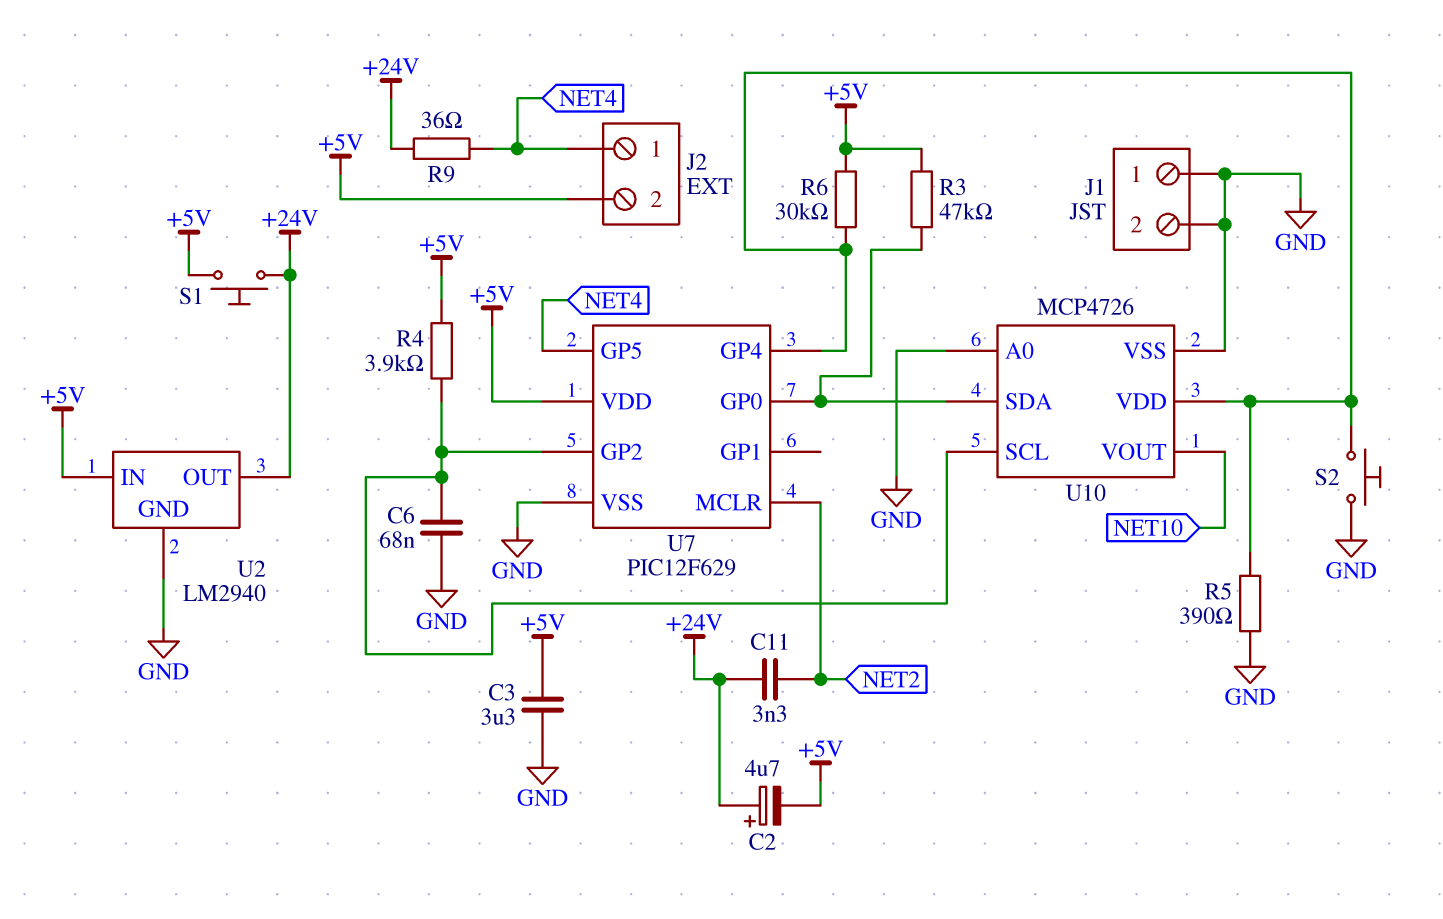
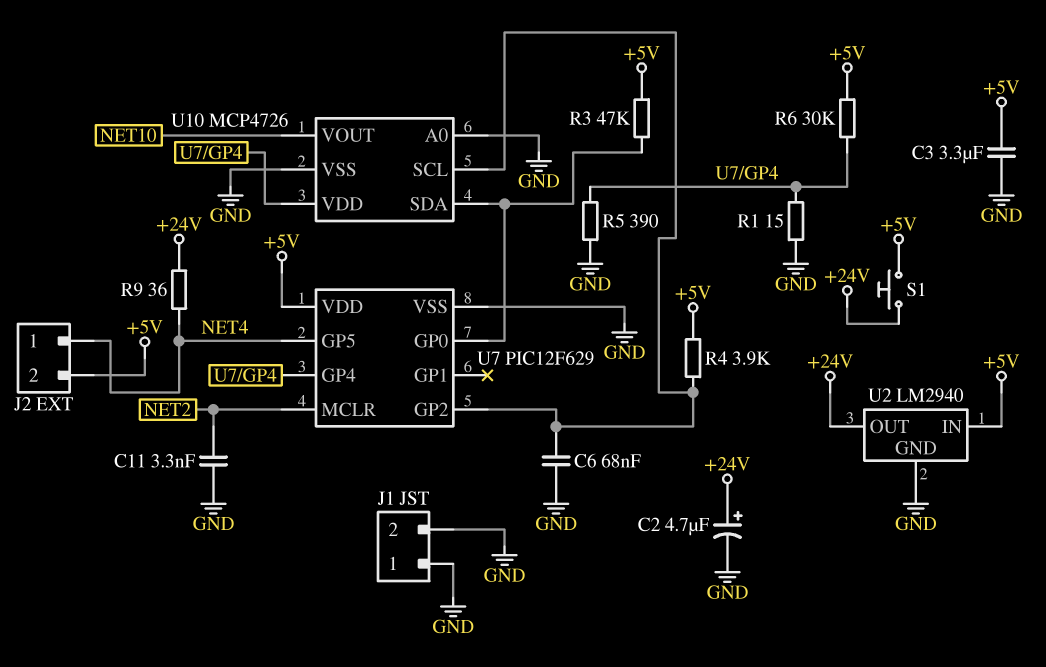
C2: 4.7uF (plus +24V, minus +5V) -> 4.7uF (plus +24V, minus GND)
C11: 3.3nF (+24V, NET2) -> 3.3nF (GND, NET2)
R1: none -> 15 (GND, U7/GP4)
S2: button (GND, U7/GP4) -> none

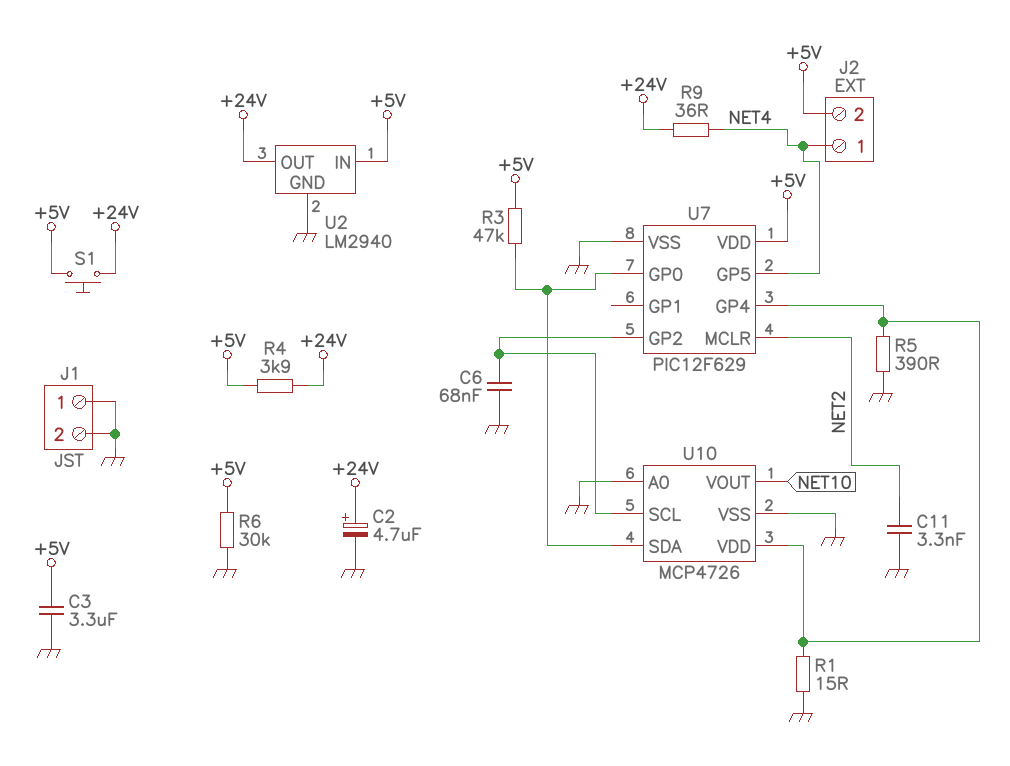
R4: 3.9k (+5V, U7/GP2) -> 3.9k (+5V, +24V)
R6: 30k (+5V, U7/GP4) -> 30k (+5V, GND)

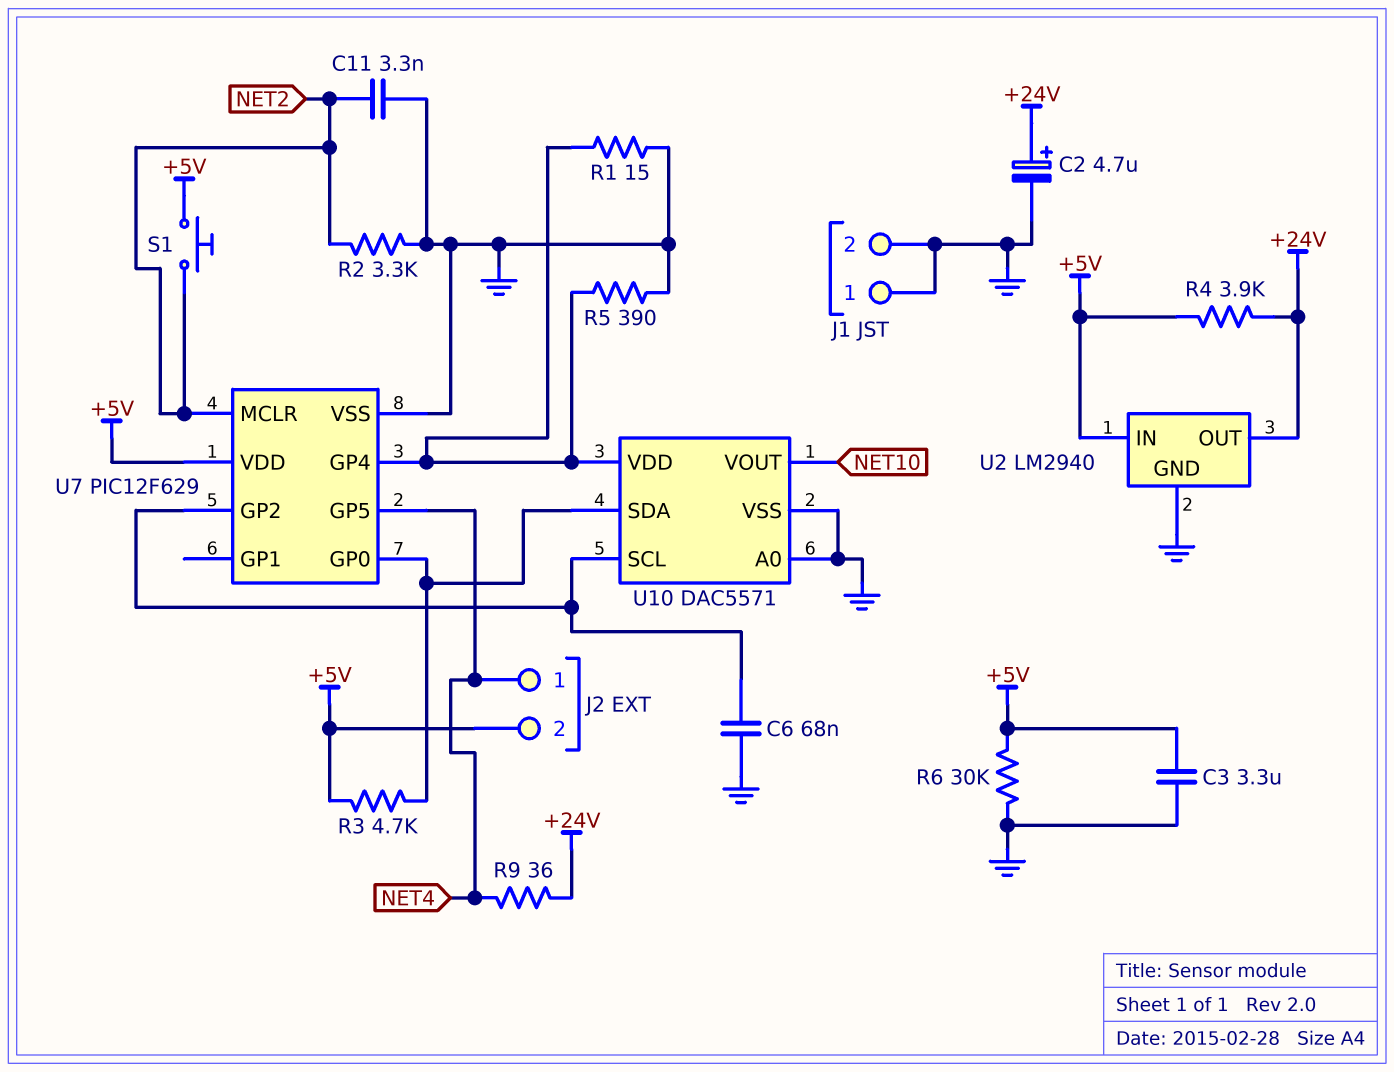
R2: none -> 3.3k (GND, NET2)
R3: 47k (+5V, U7/GP0) -> 4.7k (+5V, U7/GP0)
S1: button (+5V, +24V) -> button (+5V, NET2)
U10: MCP4726 -> DAC5571

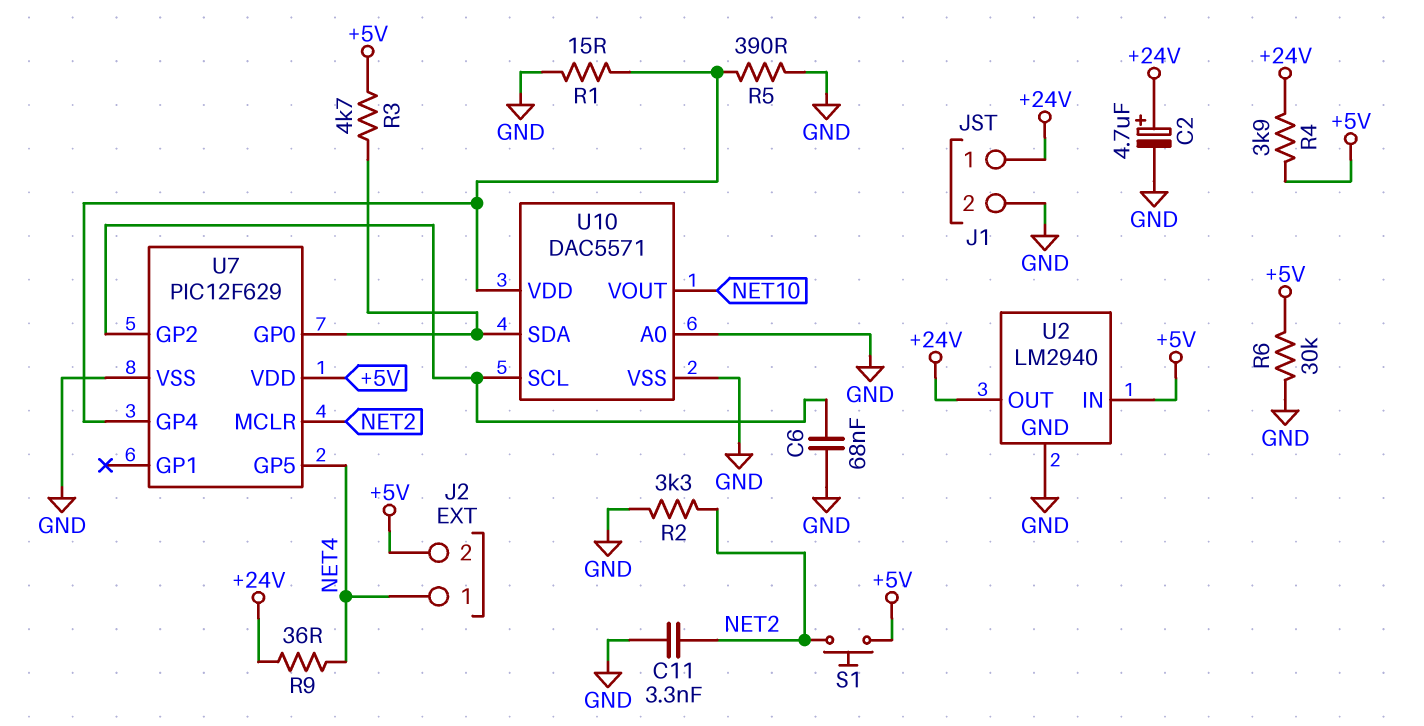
C3: 3.3uF (+5V, GND) -> none
J1 pin 1: GND -> +24V

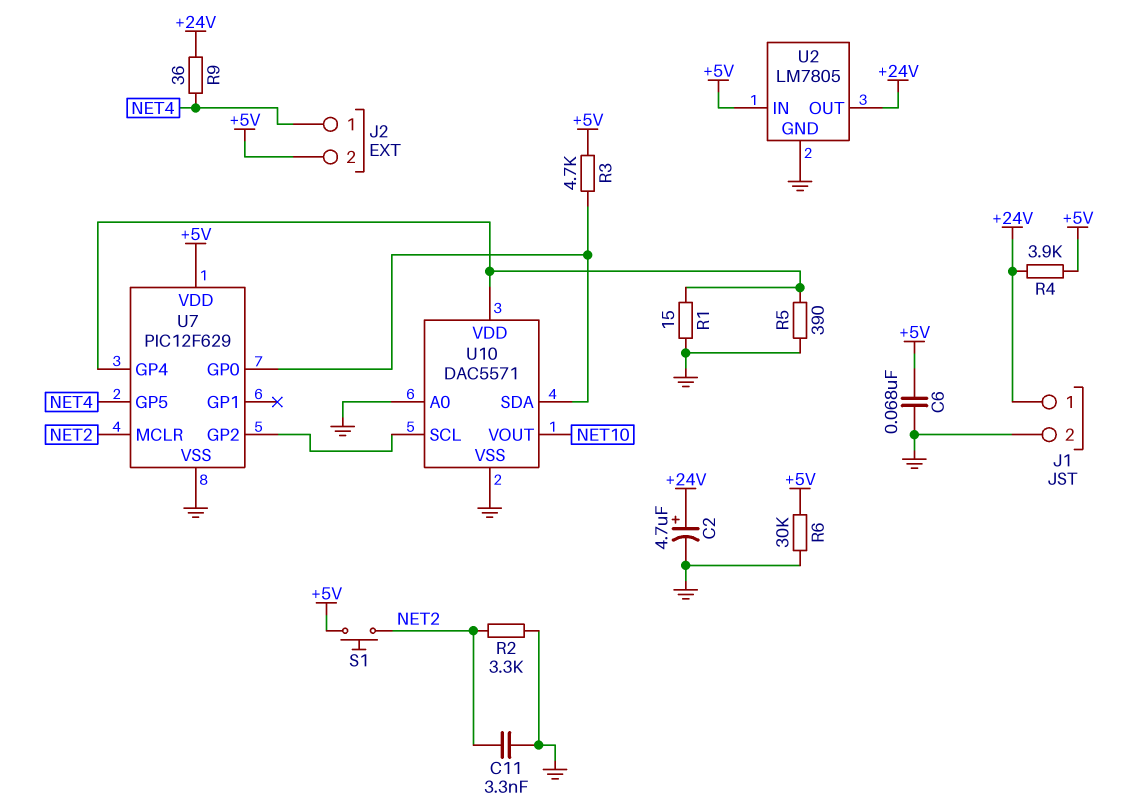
C6: 68nF (GND, U7/GP2) -> 68nF (+5V, GND)
U2: LM2940 -> LM7805

